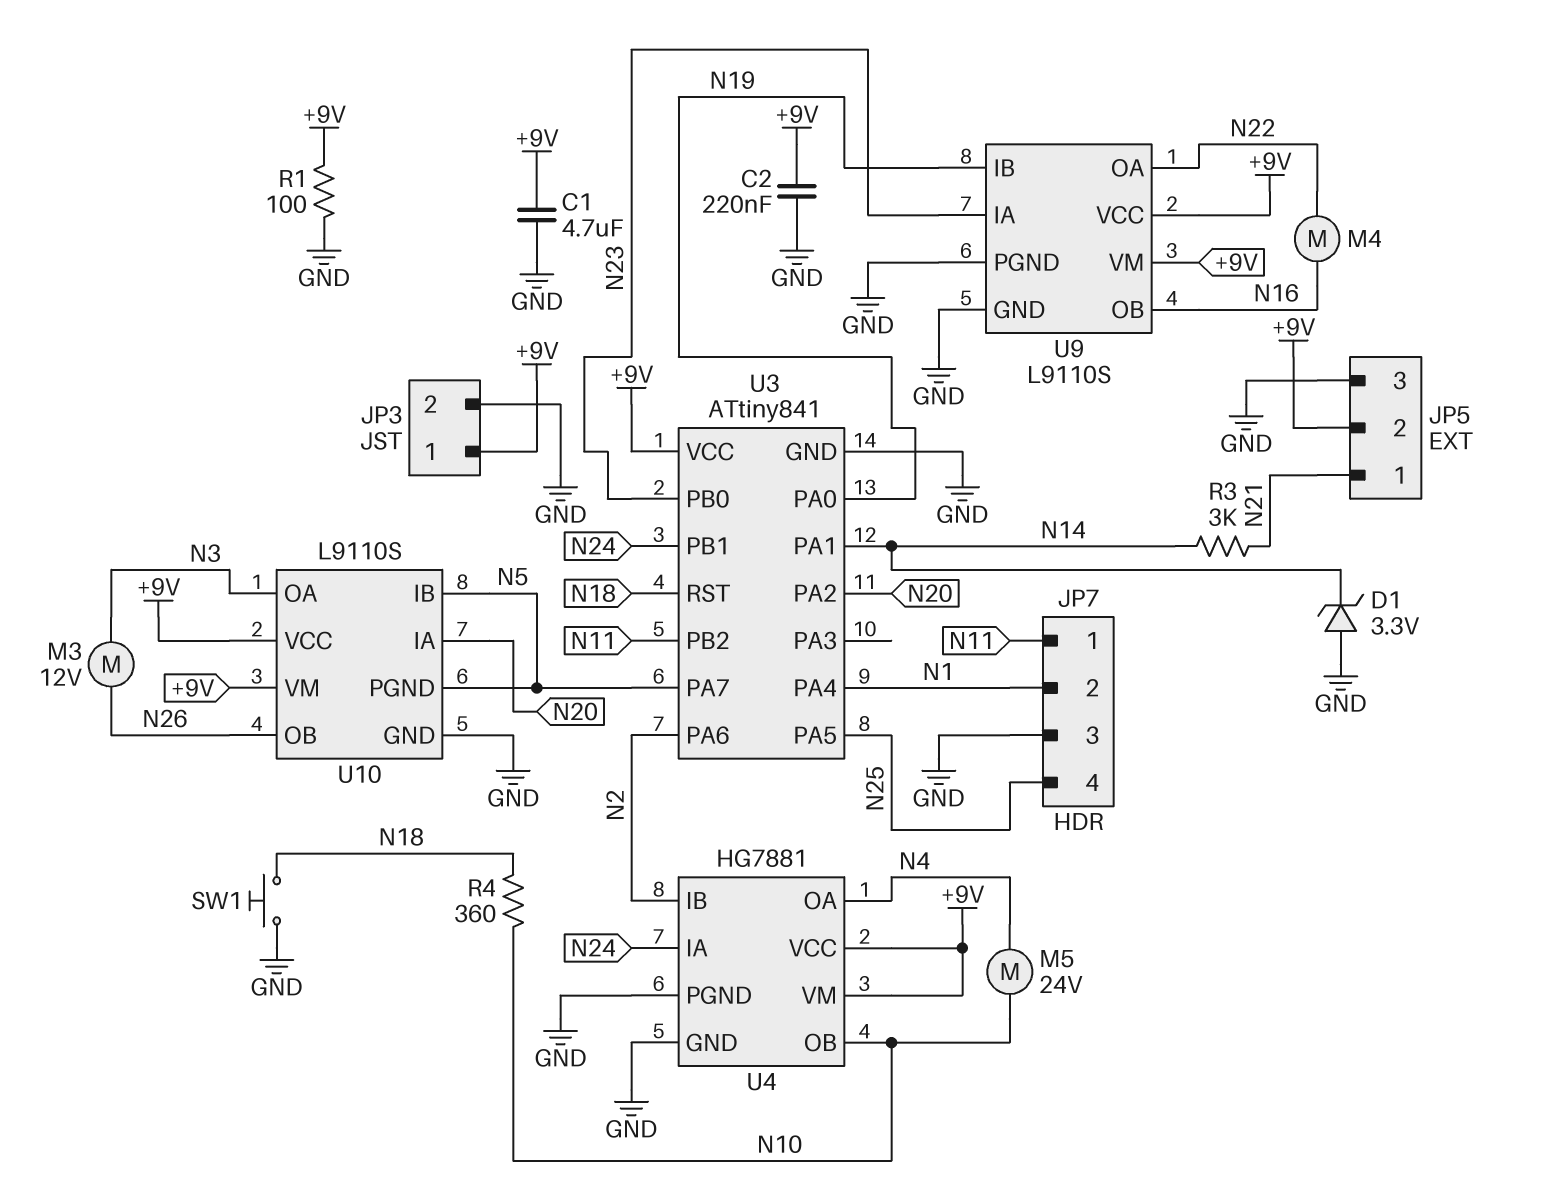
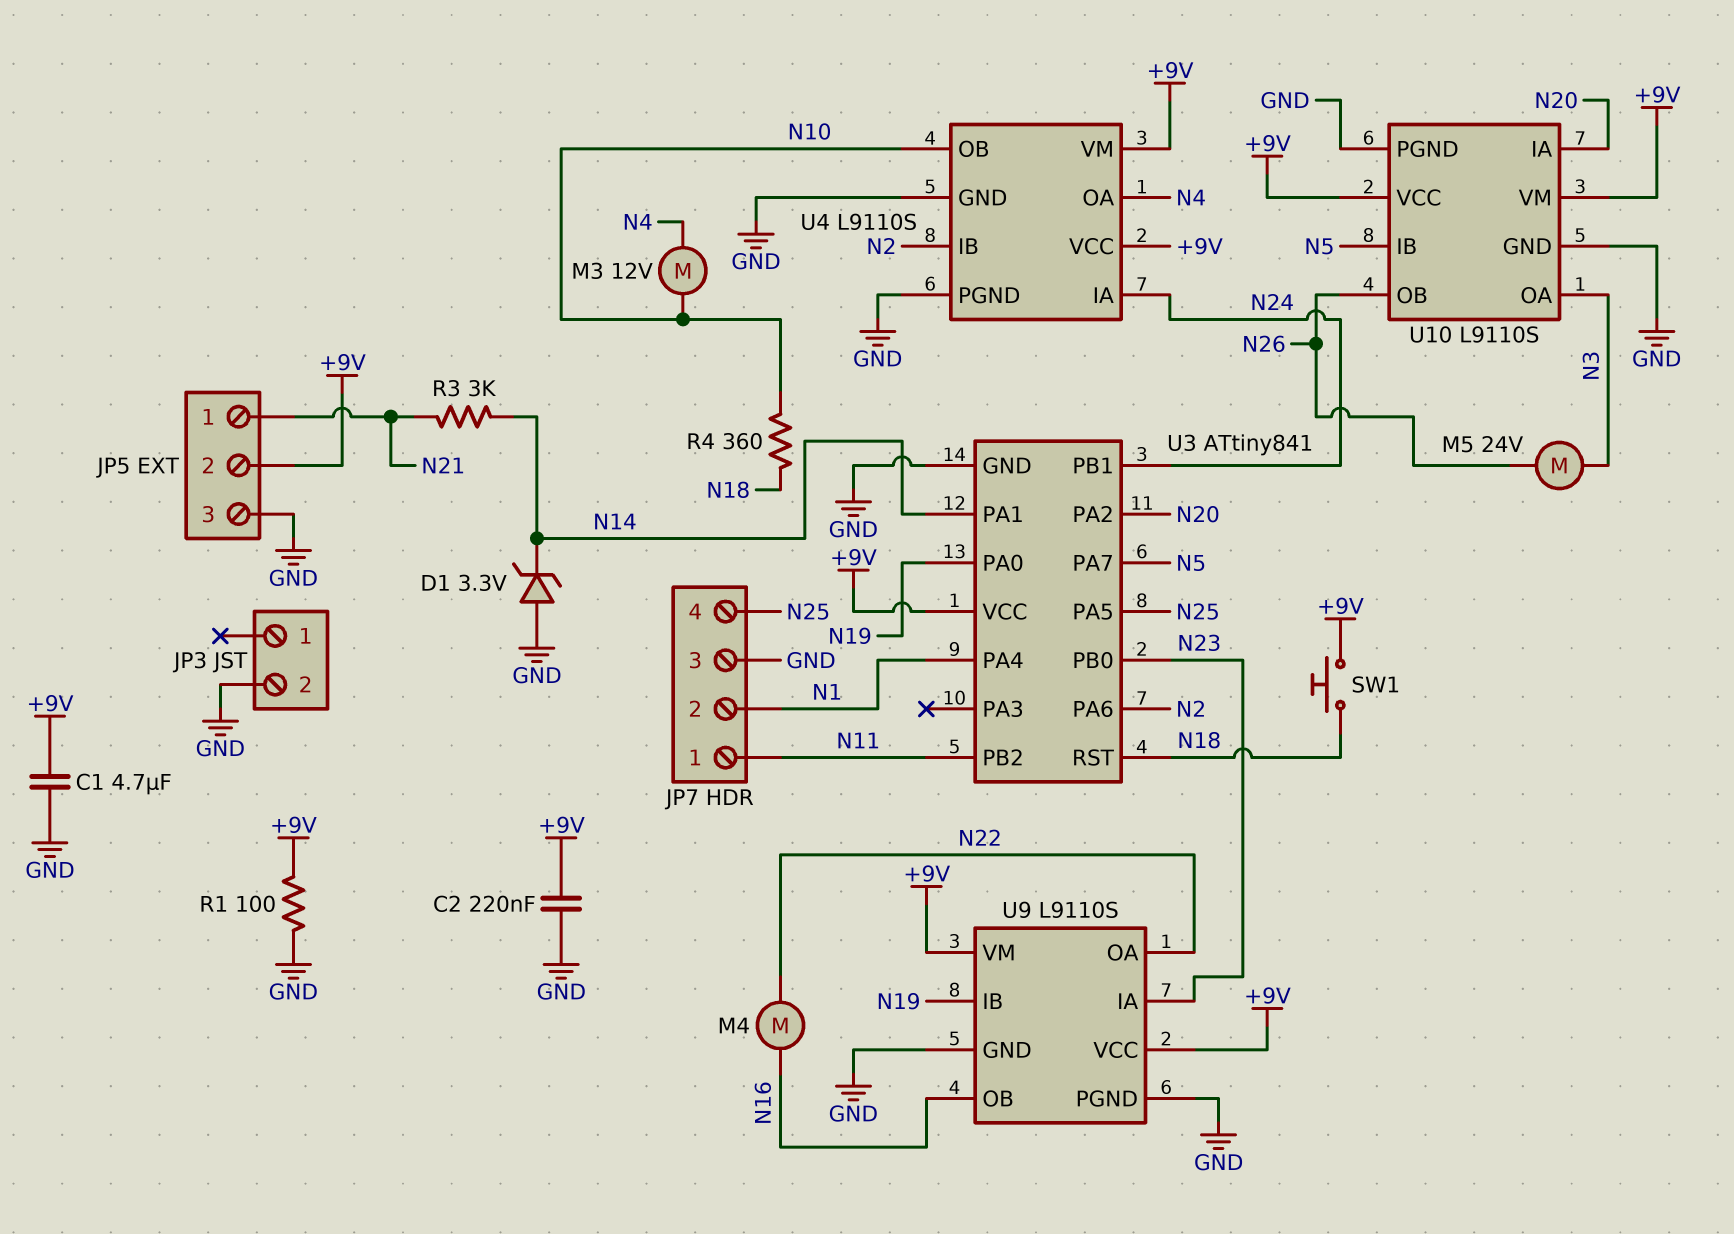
JP3 pin 1: +9V -> none
M3: motor 12V (N3, N26) -> motor 12V (N4, N10)
M5: motor 24V (N4, N10) -> motor 24V (N3, N26)
SW1: button (GND, N18) -> button (+9V, N18)
U4: HG7881 -> L9110S
U10 pin PGND: N5 -> GND

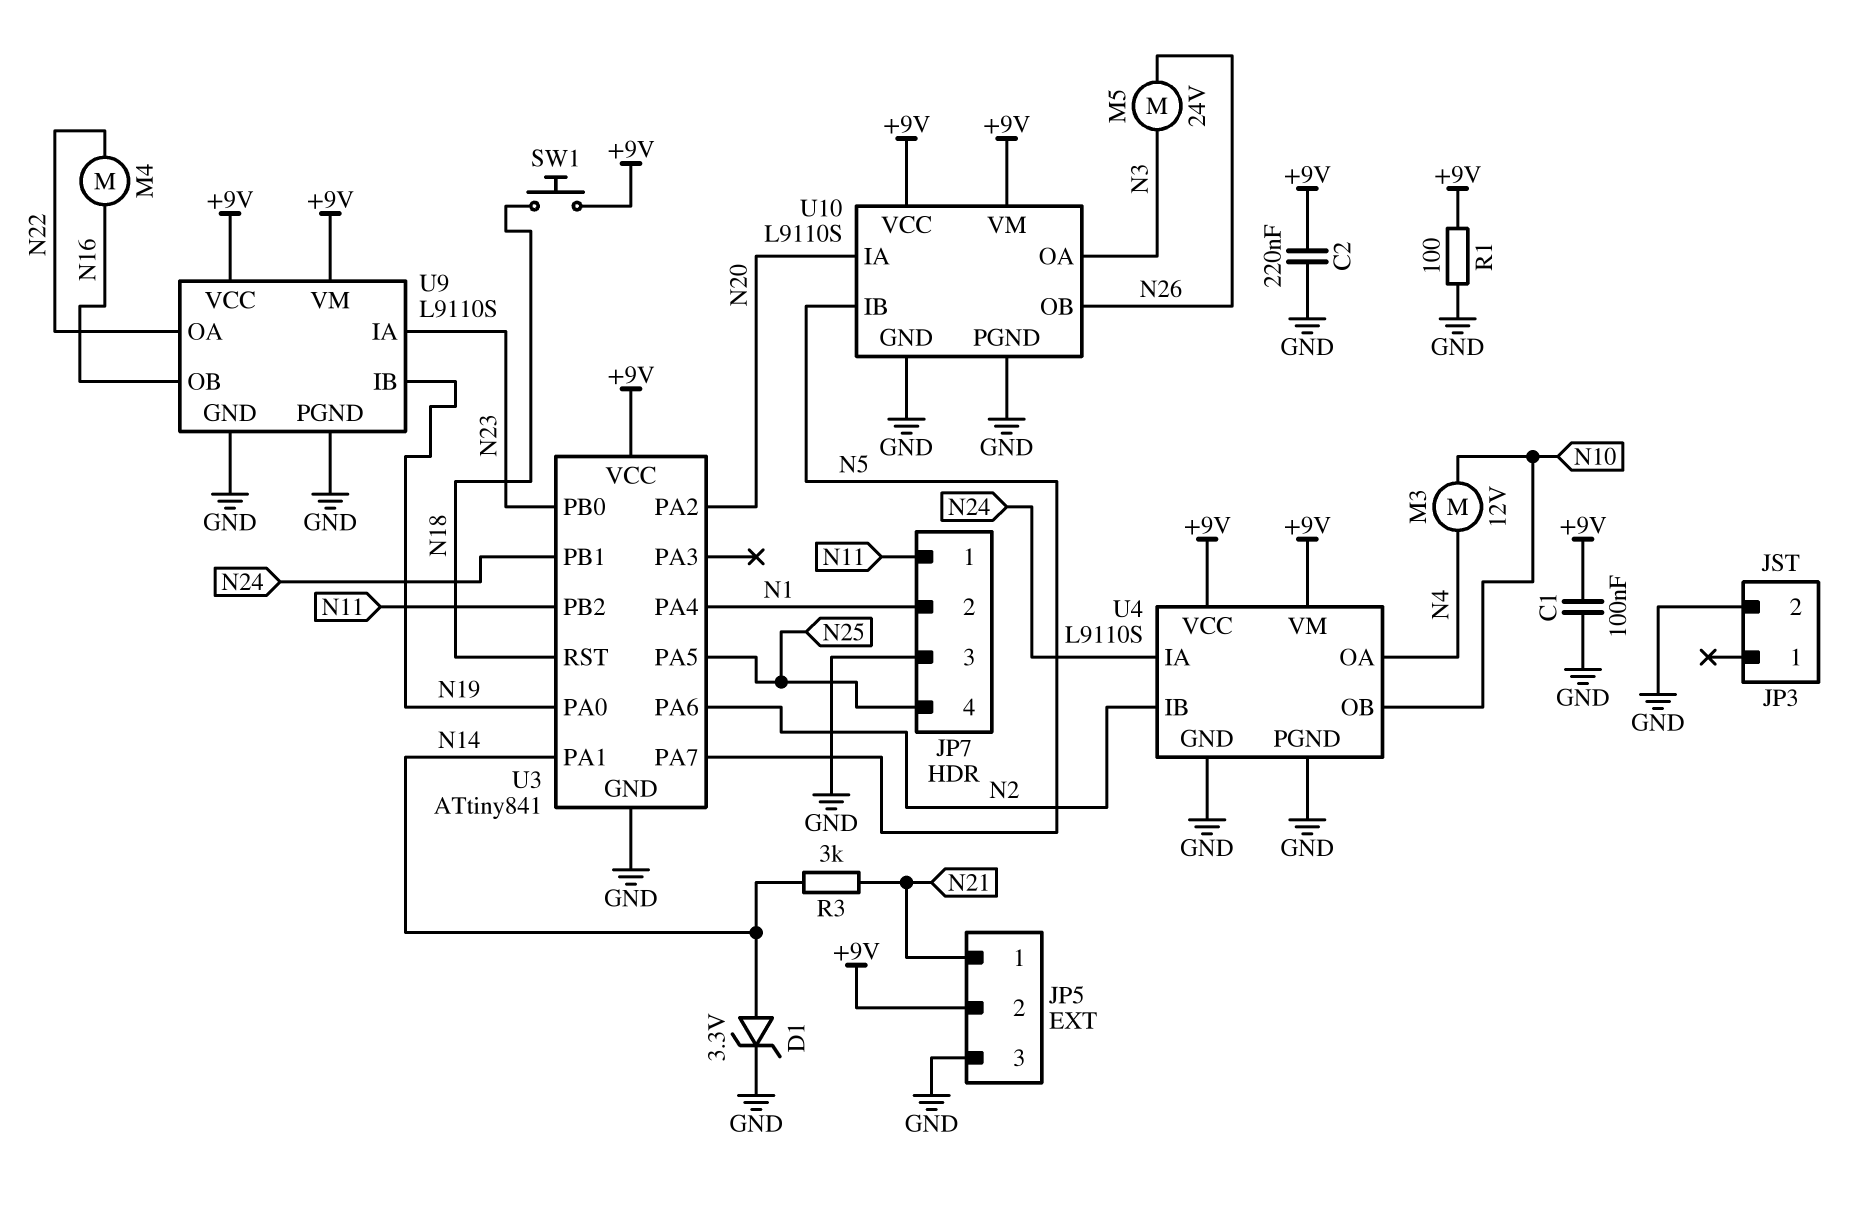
C1: 4.7uF (+9V, GND) -> 100nF (+9V, GND)
D1: zener 3.3V (A GND, K N14) -> zener 3.3V (A N14, K GND)
R4: 360 (N10, N18) -> none

